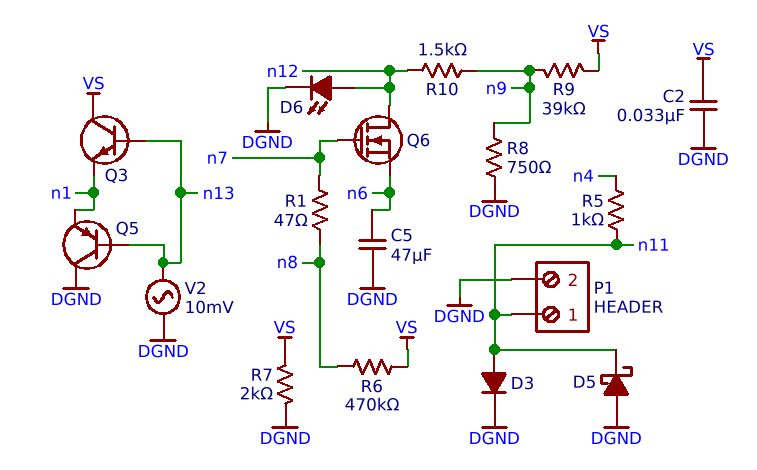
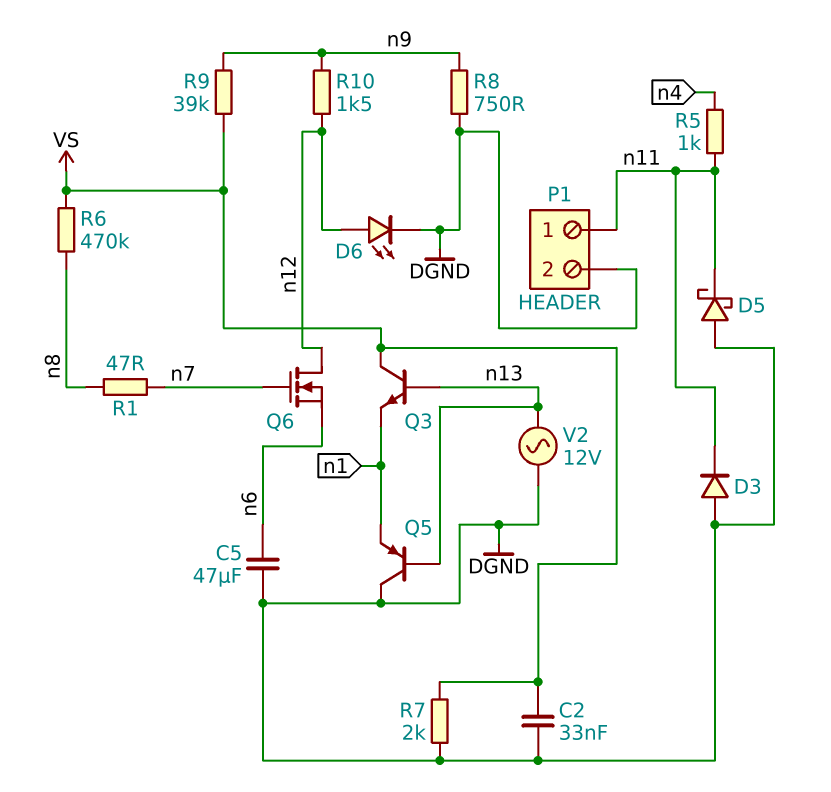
D3: diode (A n11, K DGND) -> diode (A DGND, K n11)
V2: AC 10mV (DGND, n13) -> AC 12V (DGND, n13)

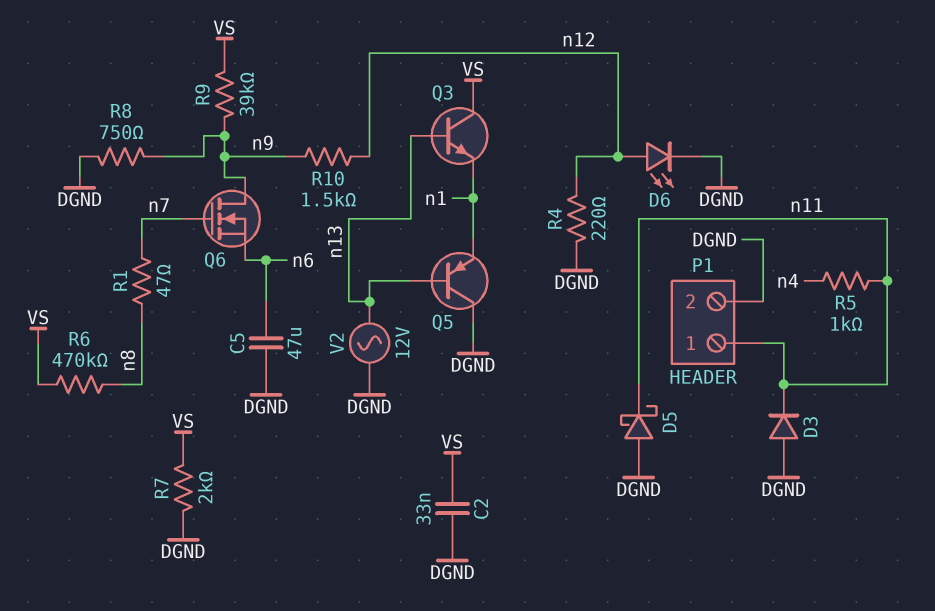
Q6: NMOS (G n7, D n12, S n6) -> NMOS (G n7, D n9, S n6)
R4: none -> 220 (DGND, n12)

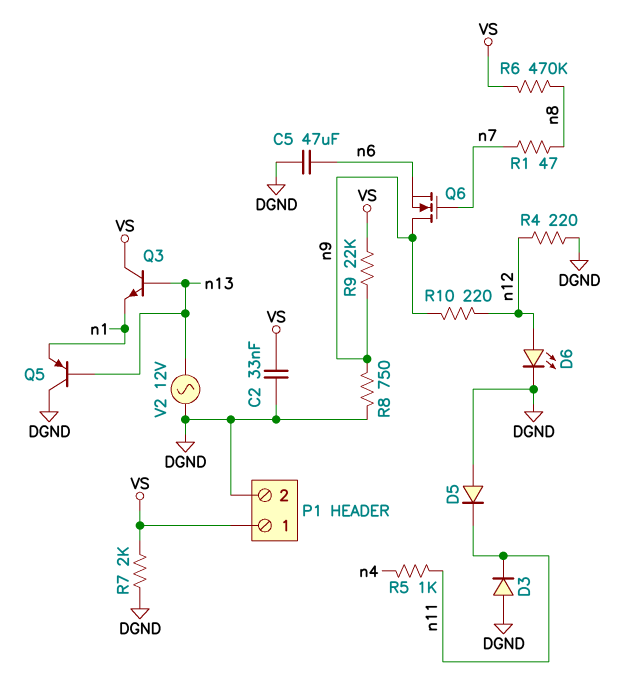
D5: schottky (A DGND, K n11) -> diode (A DGND, K n11)
P1 pin 1: n11 -> VS
R9: 39k (VS, n9) -> 22k (VS, n9)
R10: 1.5k (n9, n12) -> 220 (n9, n12)

